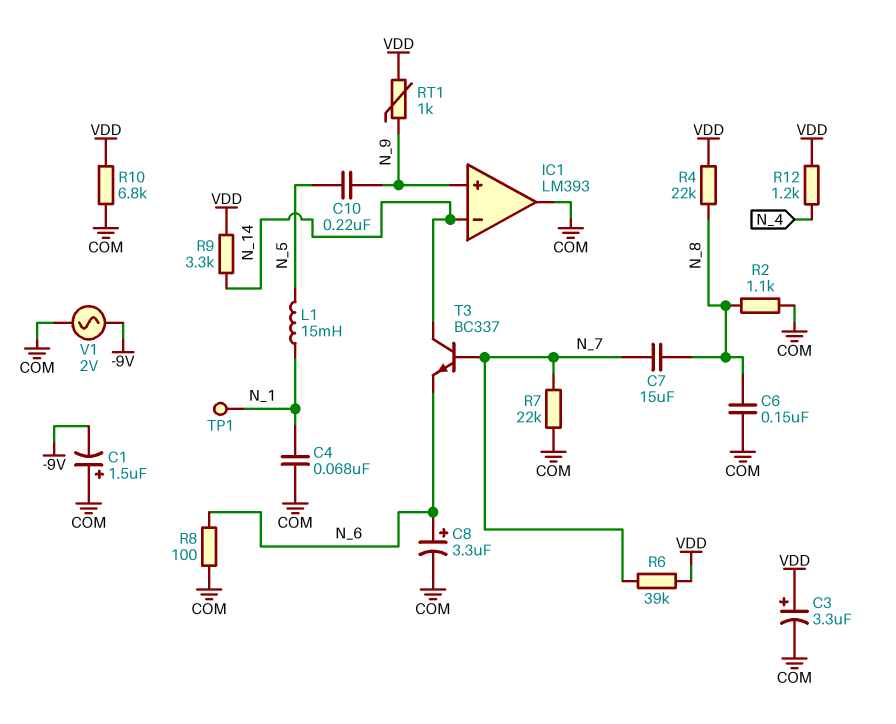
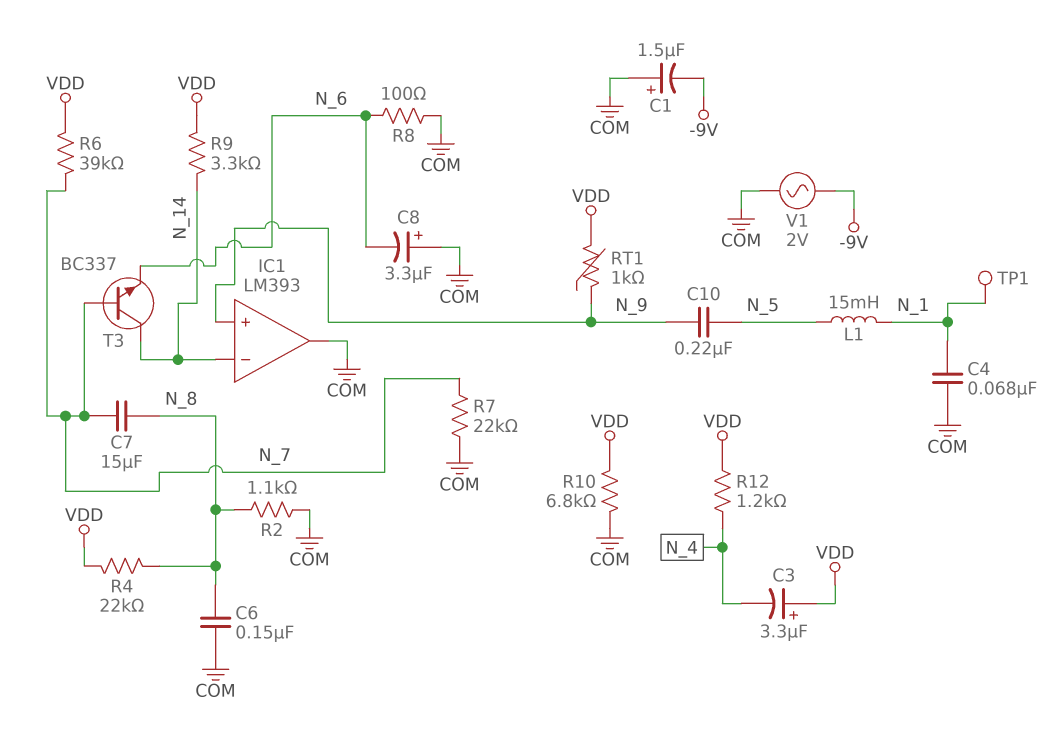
C3: 3.3uF (plus VDD, minus COM) -> 3.3uF (plus VDD, minus N_4)
C8: 3.3uF (plus N_6, minus COM) -> 3.3uF (plus COM, minus N_6)

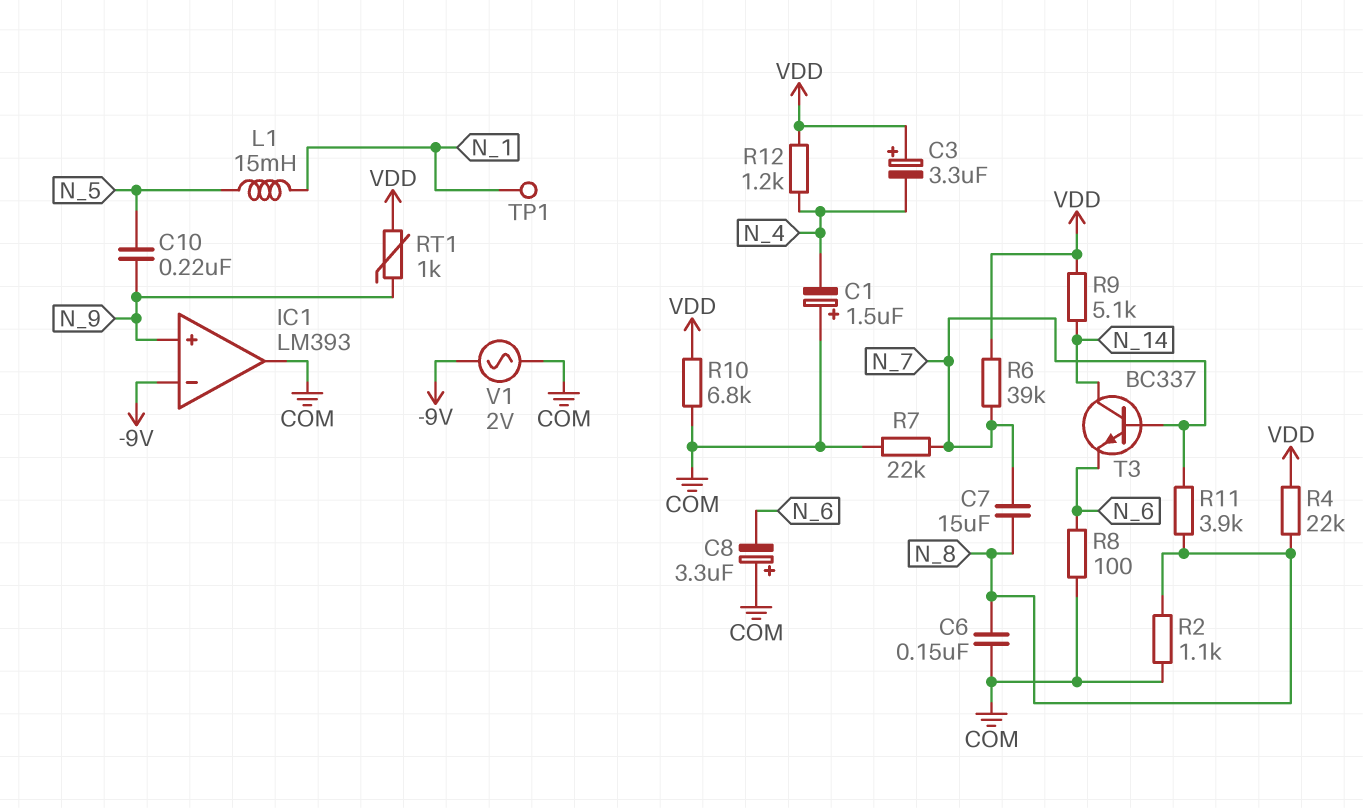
C1: 1.5uF (plus COM, minus -9V) -> 1.5uF (plus COM, minus N_4)
C4: 68nF (COM, N_1) -> none
IC1 pin in-: N_14 -> -9V
R9: 3.3k (N_14, VDD) -> 5.1k (N_14, VDD)
R11: none -> 3.9k (N_7, N_8)

